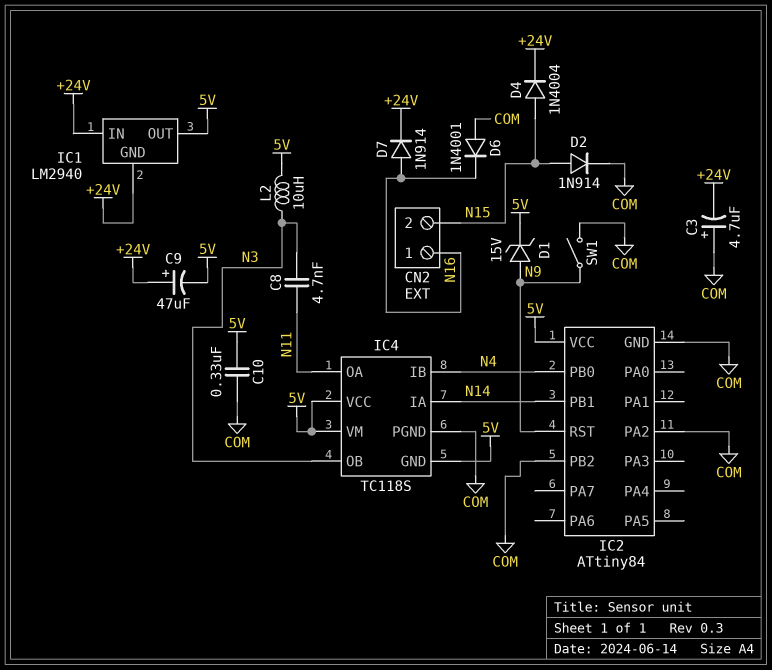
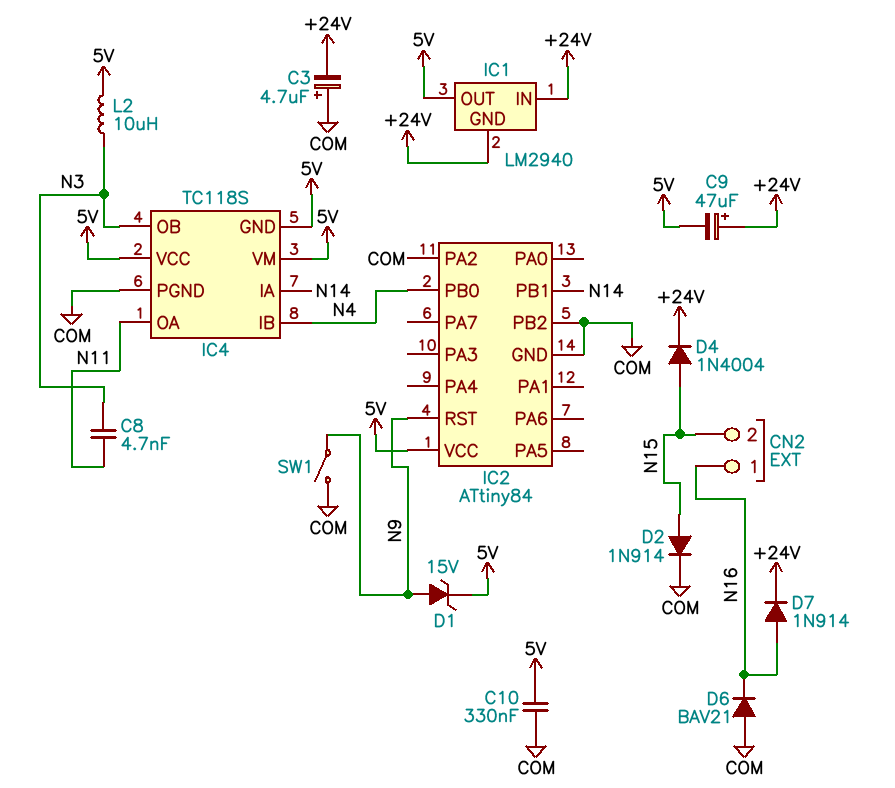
D6: diode 1N4001 (A COM, K N16) -> diode BAV21 (A COM, K N16)

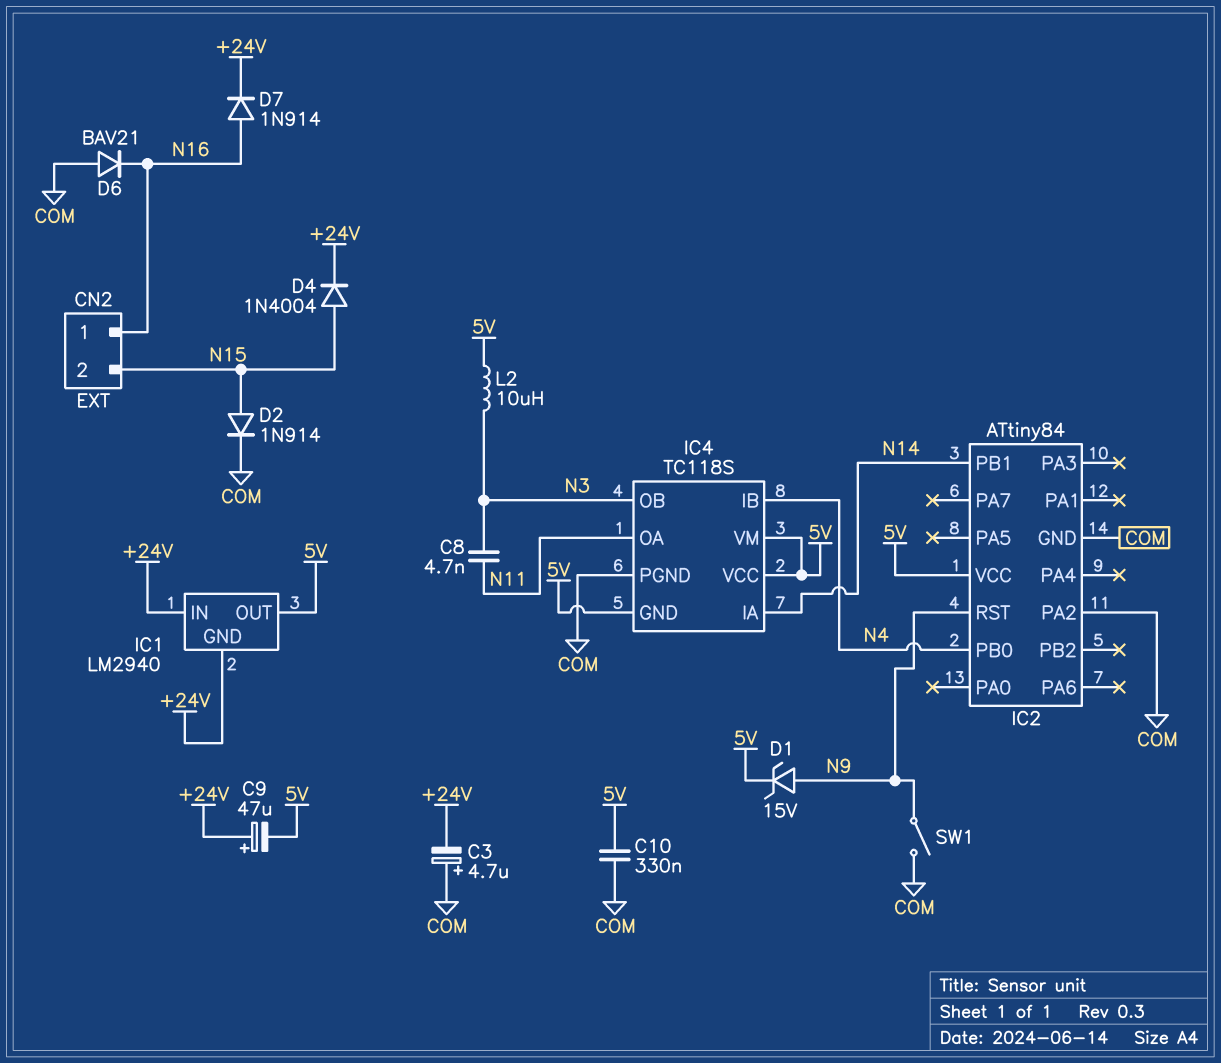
IC2 pin PB2: COM -> none

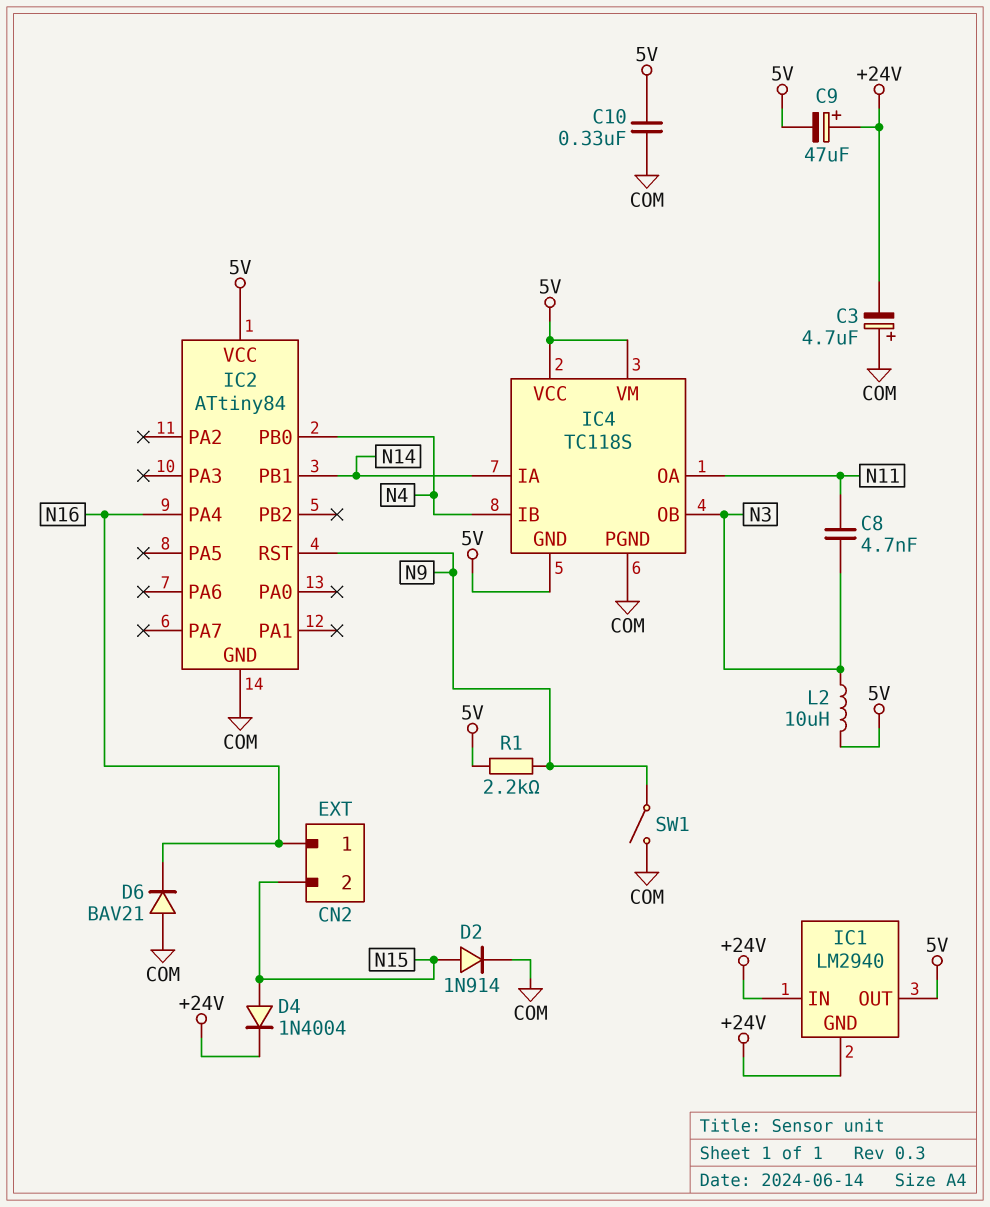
D1: zener 15V (A N9, K 5V) -> none
D7: diode 1N914 (A N16, K +24V) -> none
IC2 pin PA2: COM -> none
IC2 pin PA4: none -> N16
R1: none -> 2.2k (5V, N9)

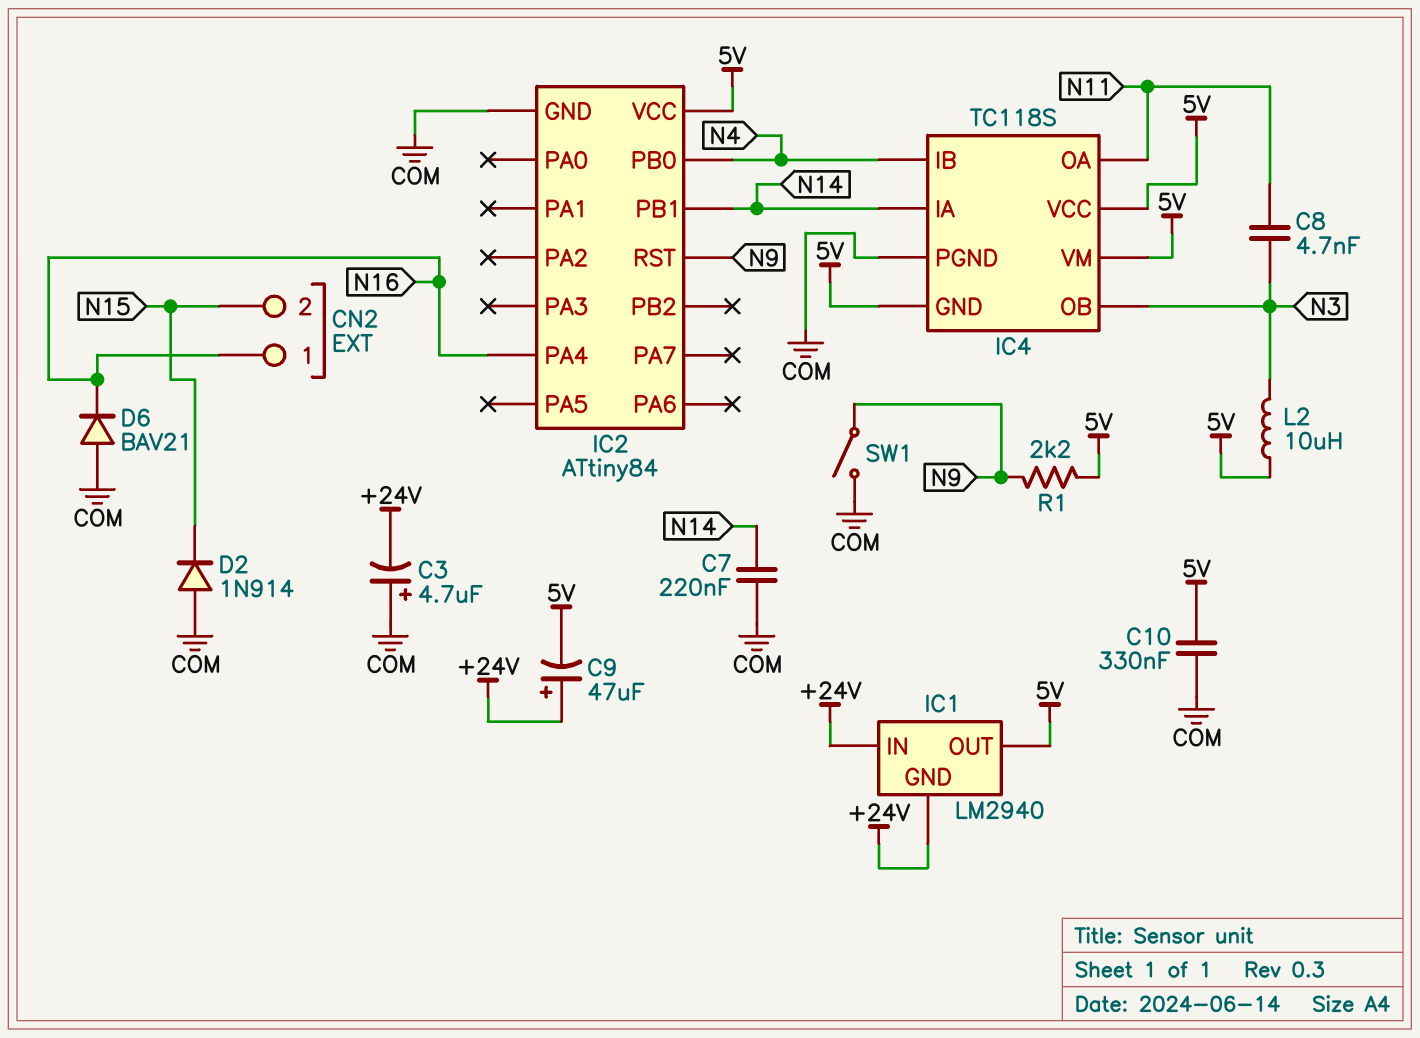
C7: none -> 220nF (COM, N14)
D2: diode 1N914 (A N15, K COM) -> diode 1N914 (A COM, K N15)
D4: diode 1N4004 (A N15, K +24V) -> none

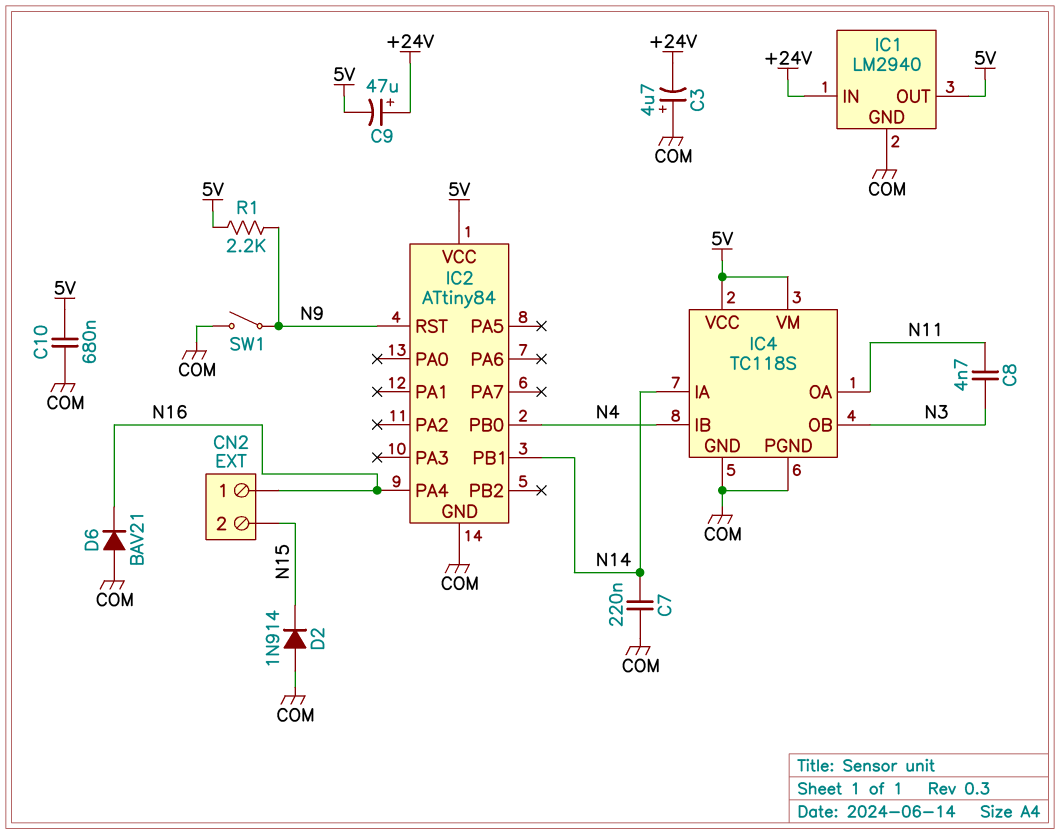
C10: 330nF (5V, COM) -> 680nF (5V, COM)
IC1 pin GND: +24V -> COM
IC4 pin GND: 5V -> COM
L2: 10uH (5V, N3) -> none

